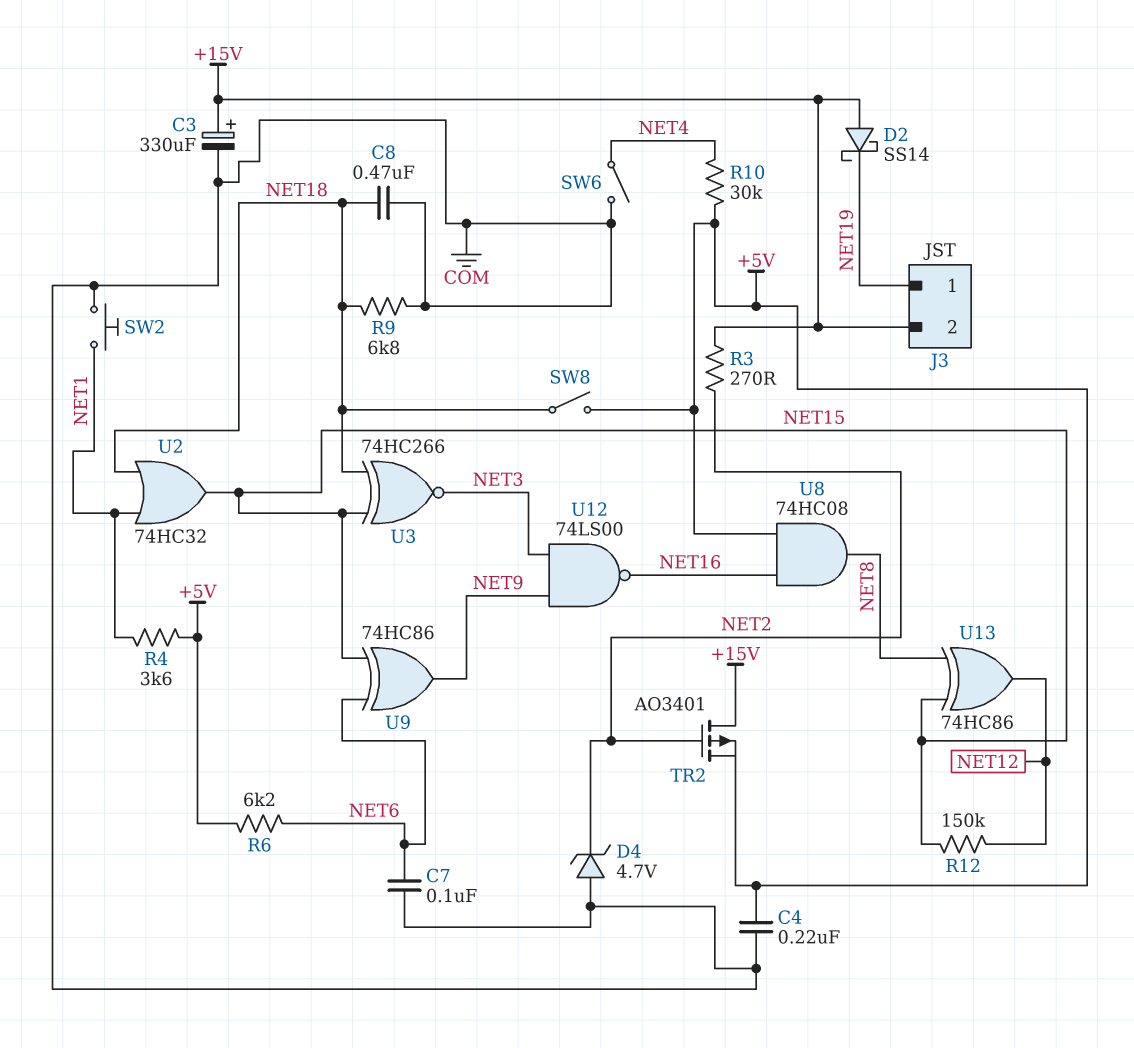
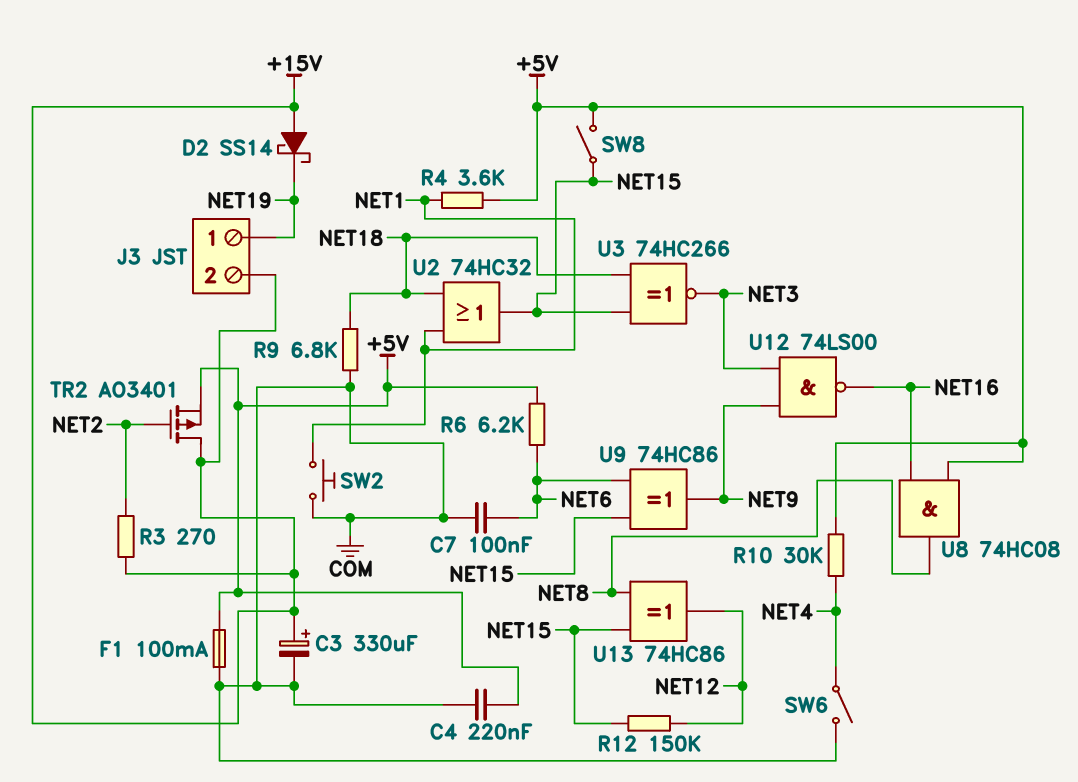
C8: 470nF (COM, NET18) -> none
D4: zener 4.7V (A COM, K NET2) -> none
F1: none -> 100mA (+5V, COM)
SW8: switch (+5V, NET18) -> switch (+5V, NET15)

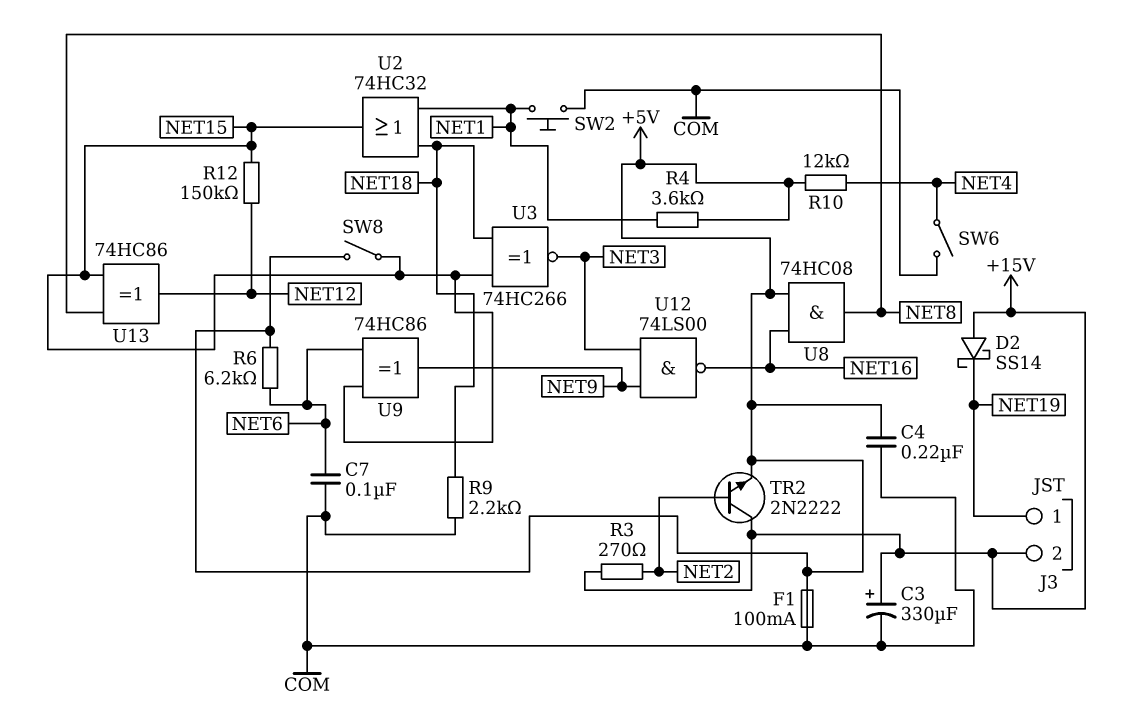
R9: 6.8k (COM, NET18) -> 2.2k (COM, NET18)
R10: 30k (+5V, NET4) -> 12k (+5V, NET4)
TR2: PMOS AO3401 (G NET2, D +15V, S +5V) -> NPN 2N2222 (B NET2, C +15V, E +5V)

